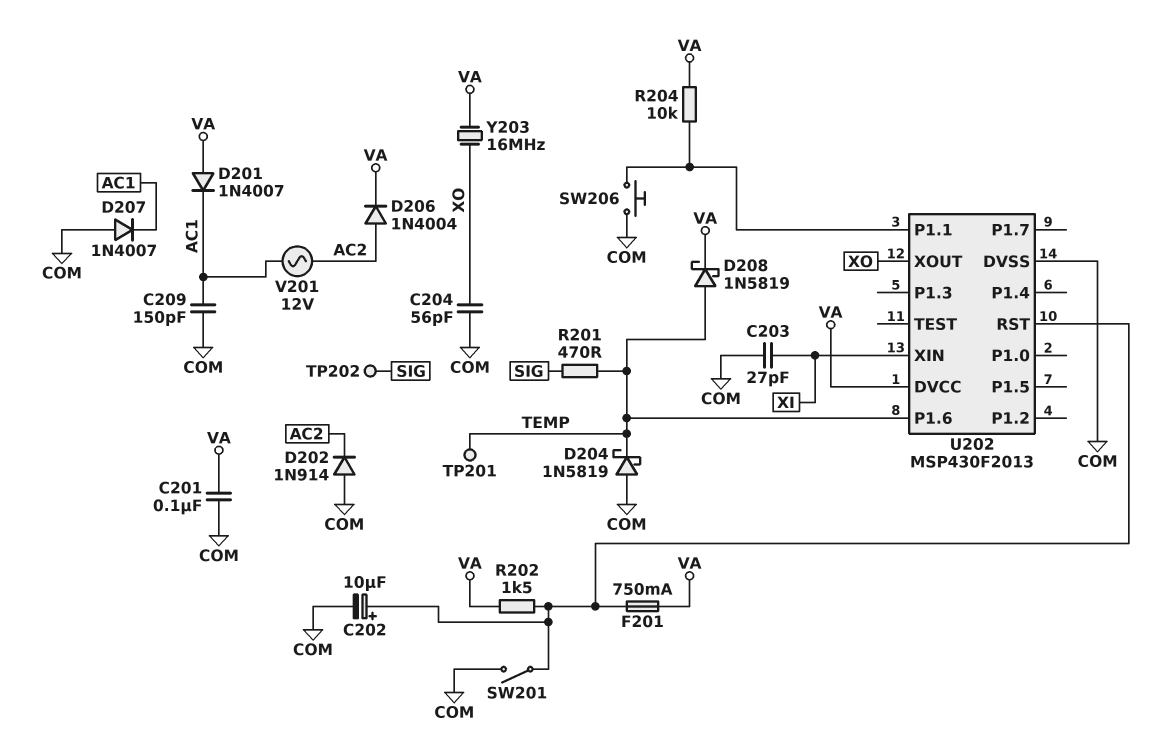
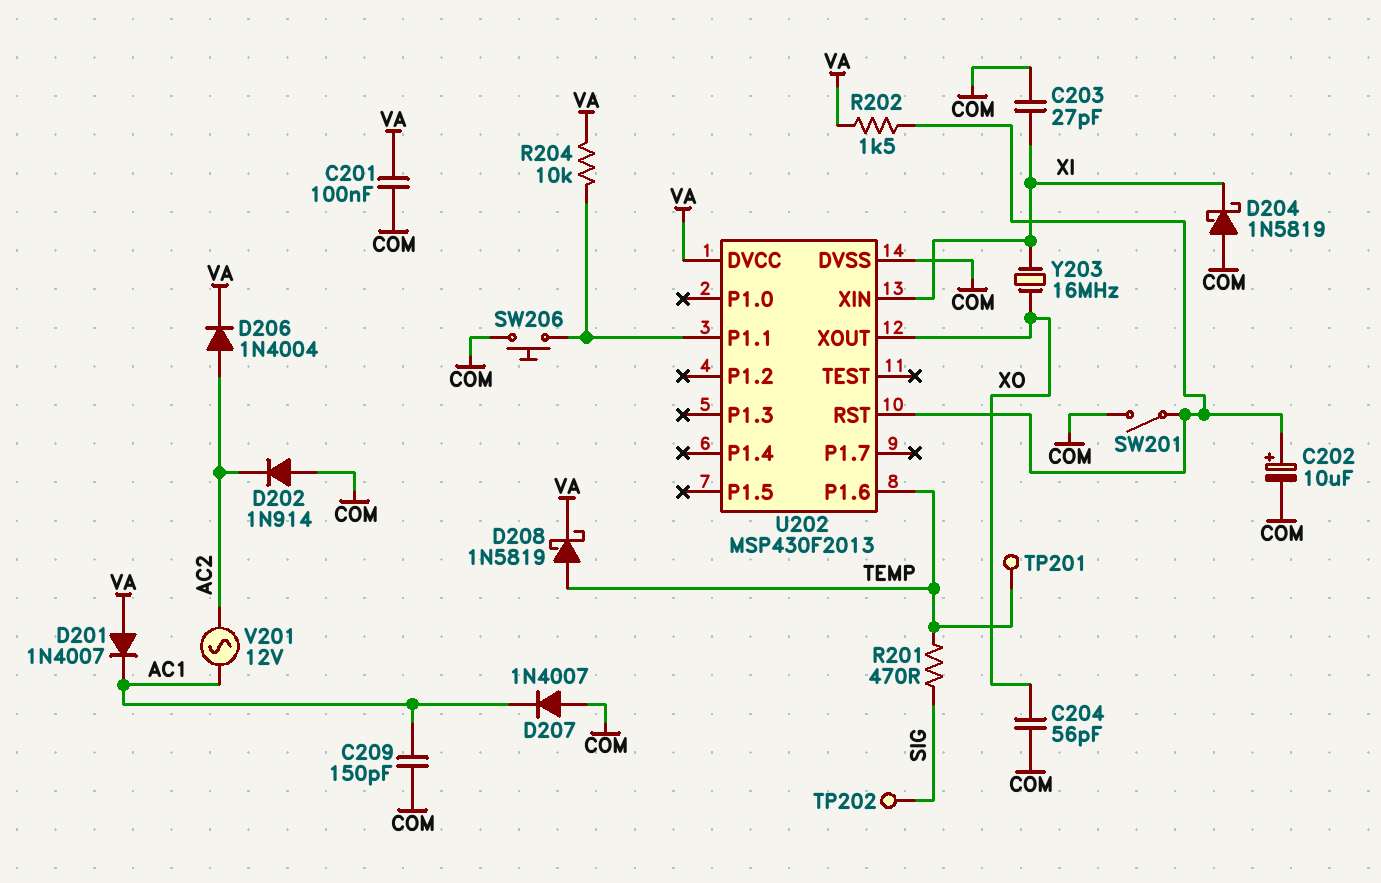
D204: schottky 1N5819 (A COM, K TEMP) -> schottky 1N5819 (A COM, K XI)
F201: 750mA (U202/RST, VA) -> none
Y203: 16MHz (VA, XO) -> 16MHz (XI, XO)

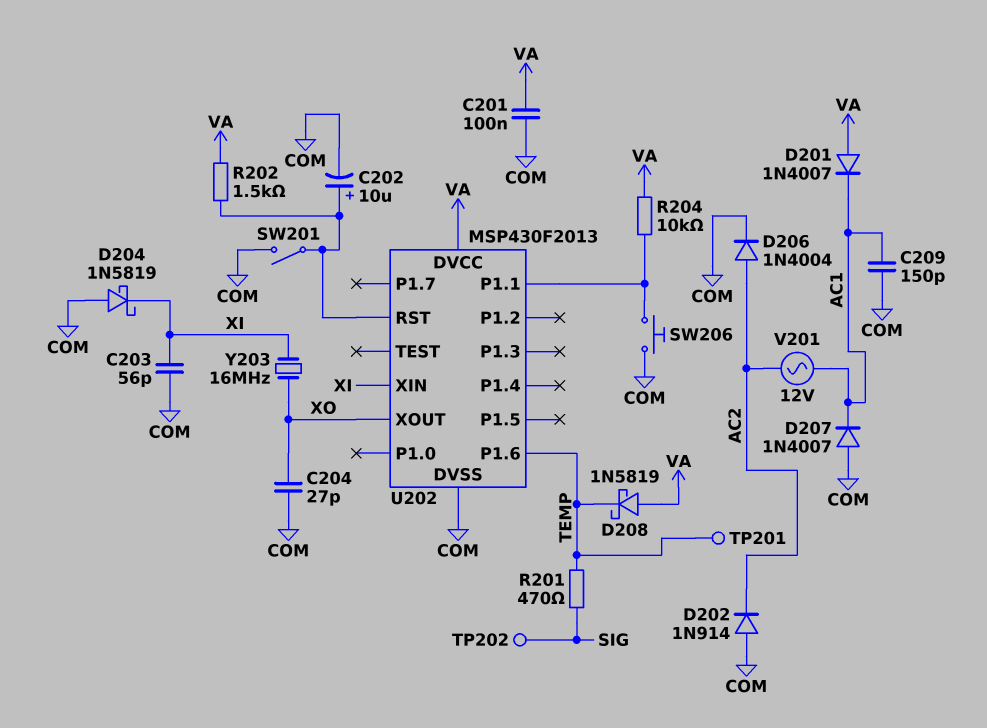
C203: 27pF (COM, XI) -> 56pF (COM, XI)
C204: 56pF (COM, XO) -> 27pF (COM, XO)
D206: diode 1N4004 (A AC2, K VA) -> diode 1N4004 (A AC2, K COM)
D208: schottky 1N5819 (A TEMP, K VA) -> schottky 1N5819 (A VA, K TEMP)

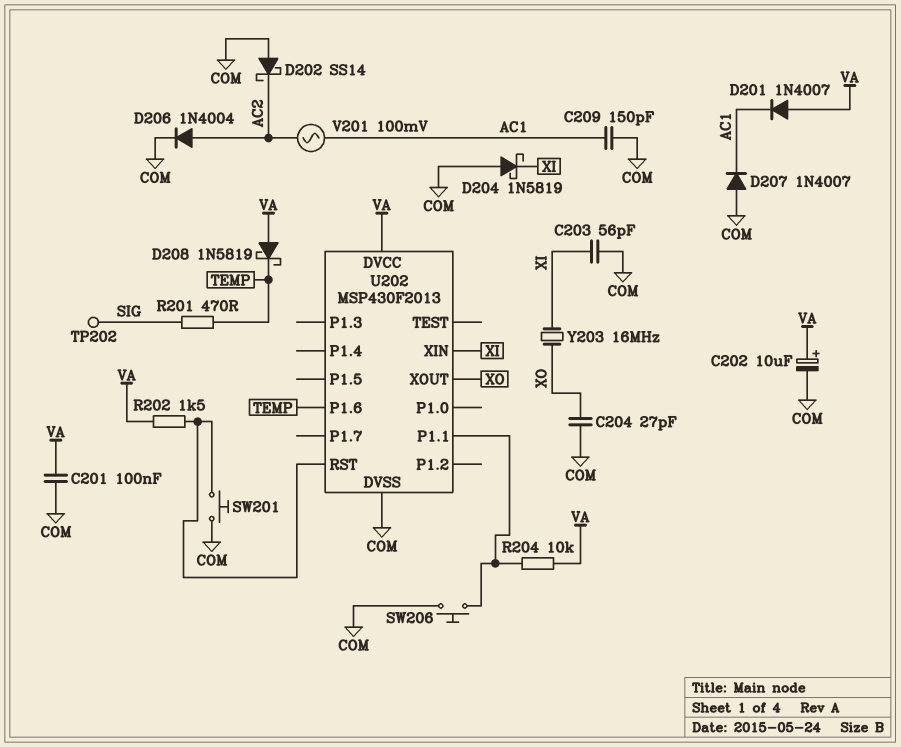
C202: 10uF (plus U202/RST, minus COM) -> 10uF (plus VA, minus COM)
D202: diode 1N914 (A COM, K AC2) -> schottky SS14 (A COM, K AC2)
SW201: switch (COM, U202/RST) -> button (COM, U202/RST)
TP201: test point (TEMP) -> none
V201: AC 12V (AC1, AC2) -> AC 100mV (AC1, AC2)

